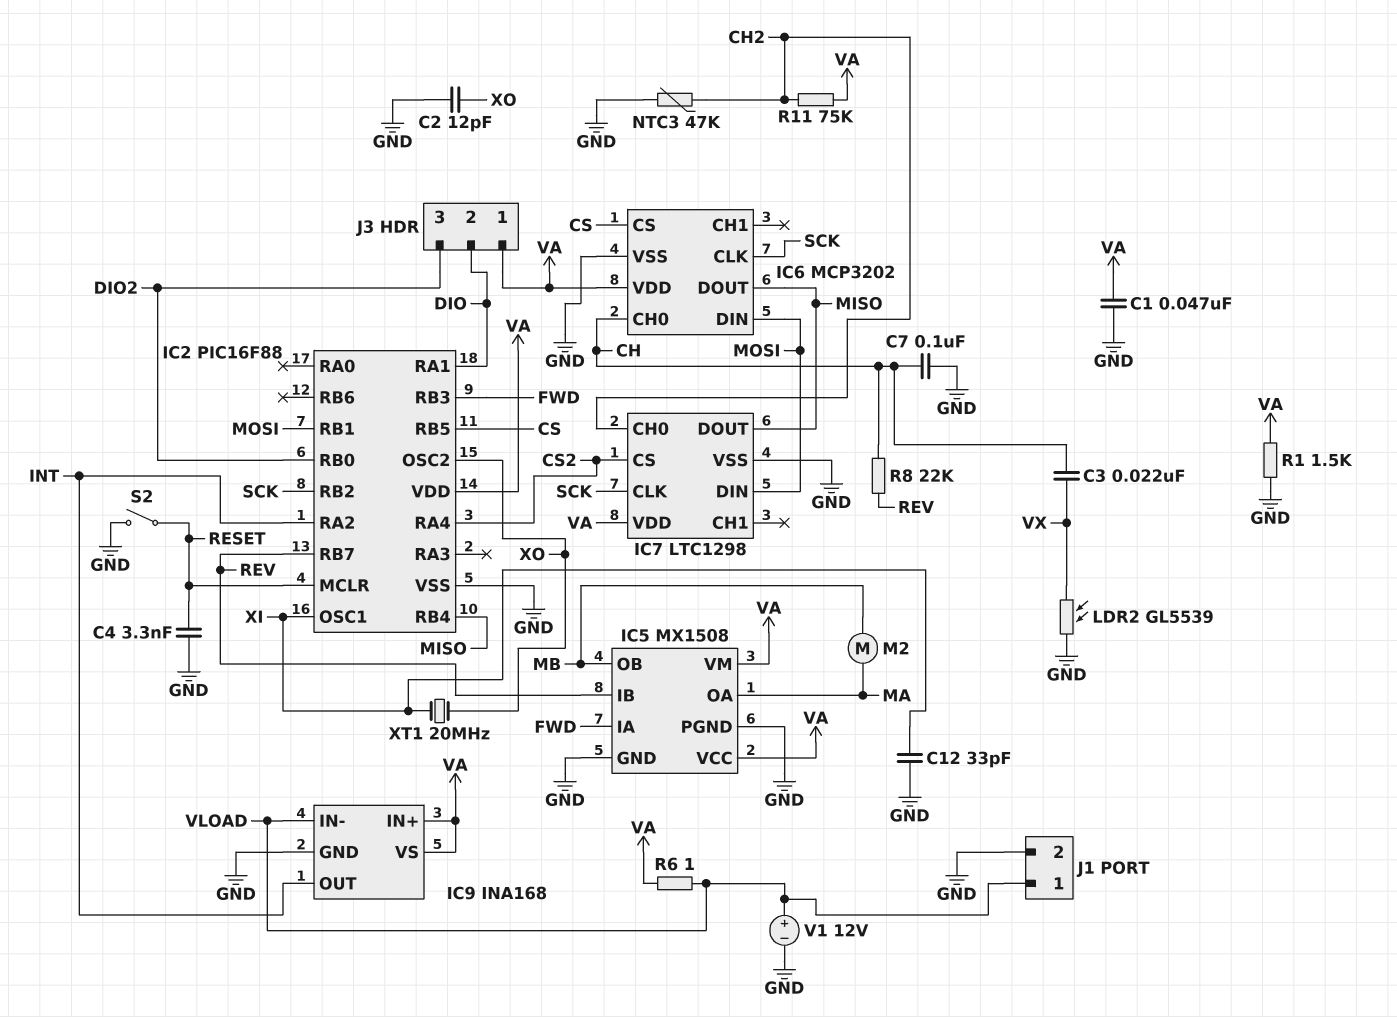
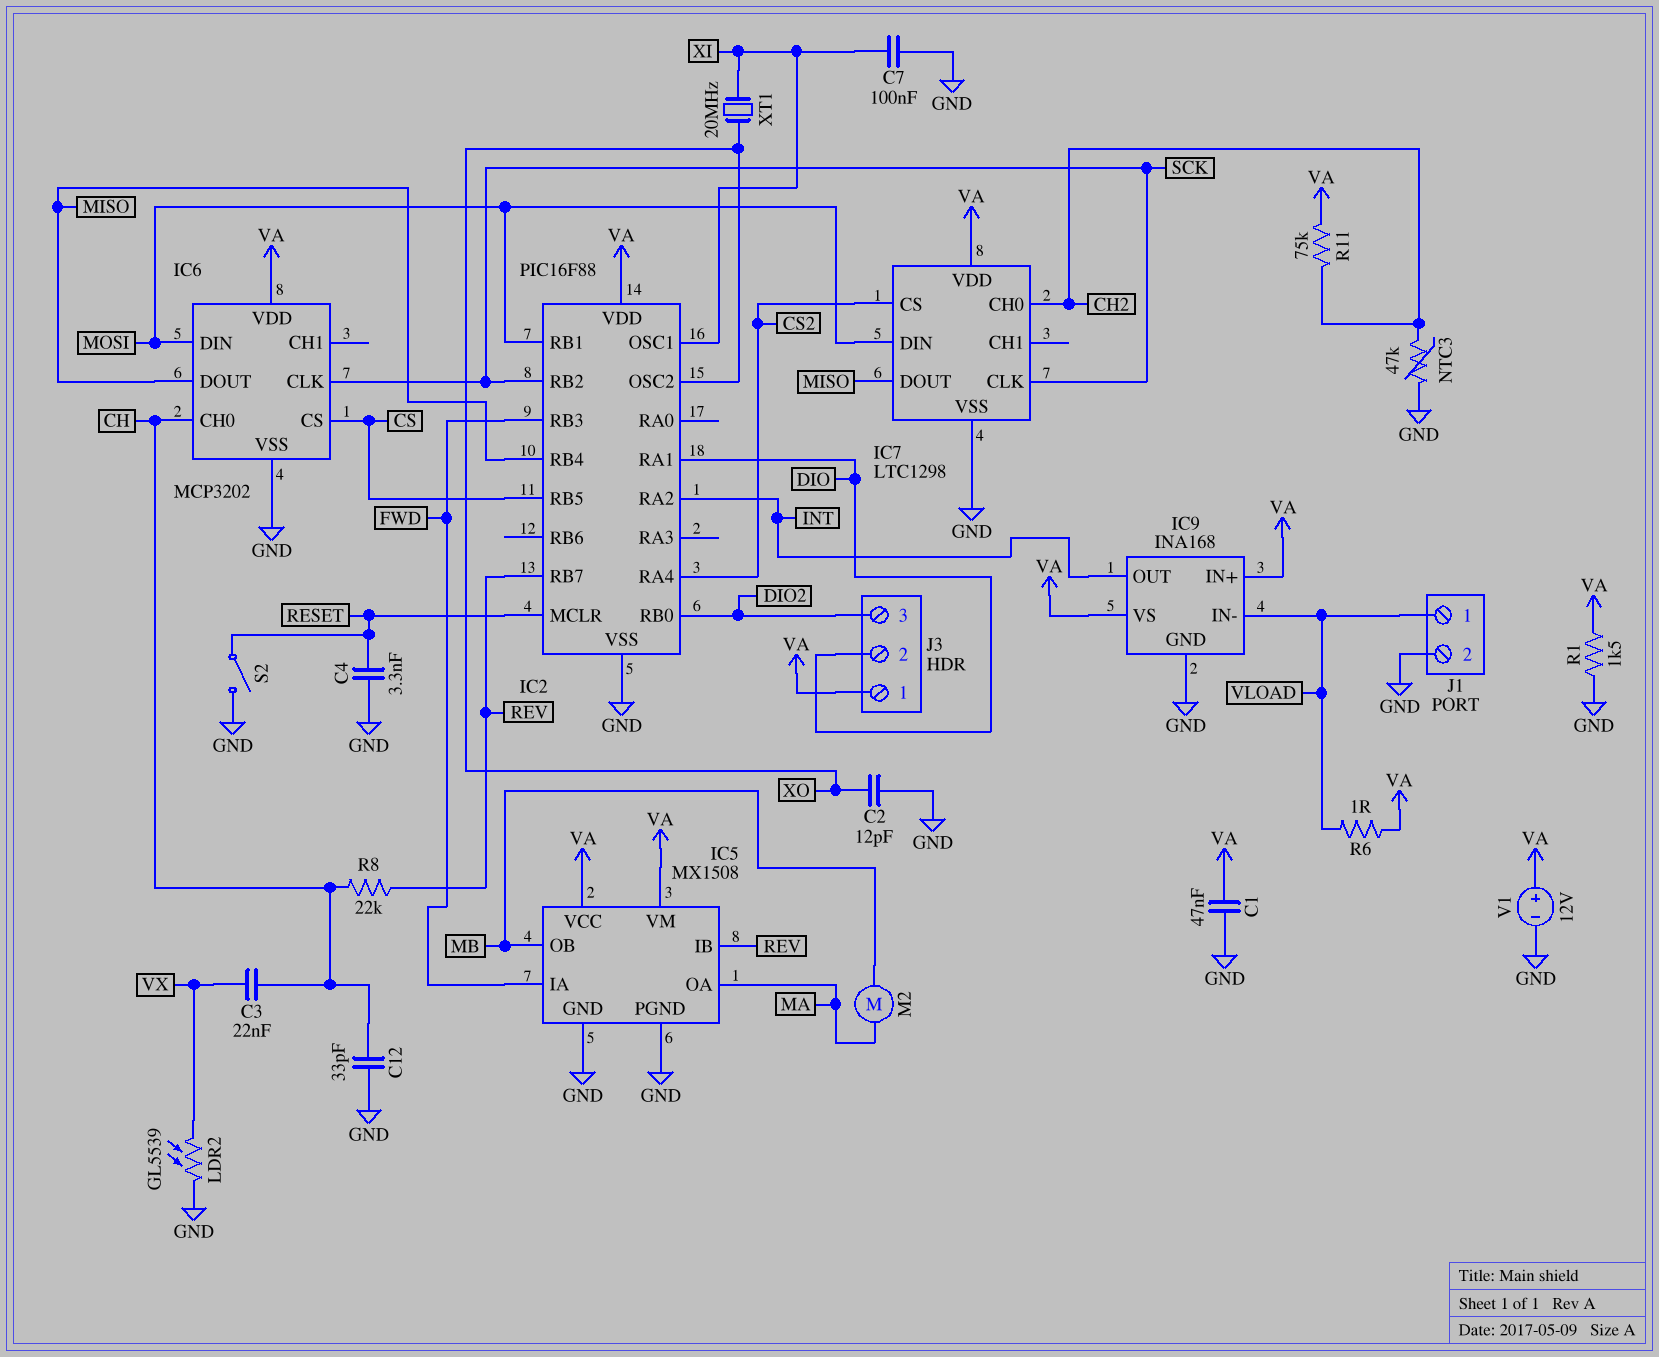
C7: 100nF (CH, GND) -> 100nF (GND, XI)
C12: 33pF (GND, XI) -> 33pF (CH, GND)
V1: 12V (plus VLOAD, minus GND) -> 12V (plus VA, minus GND)

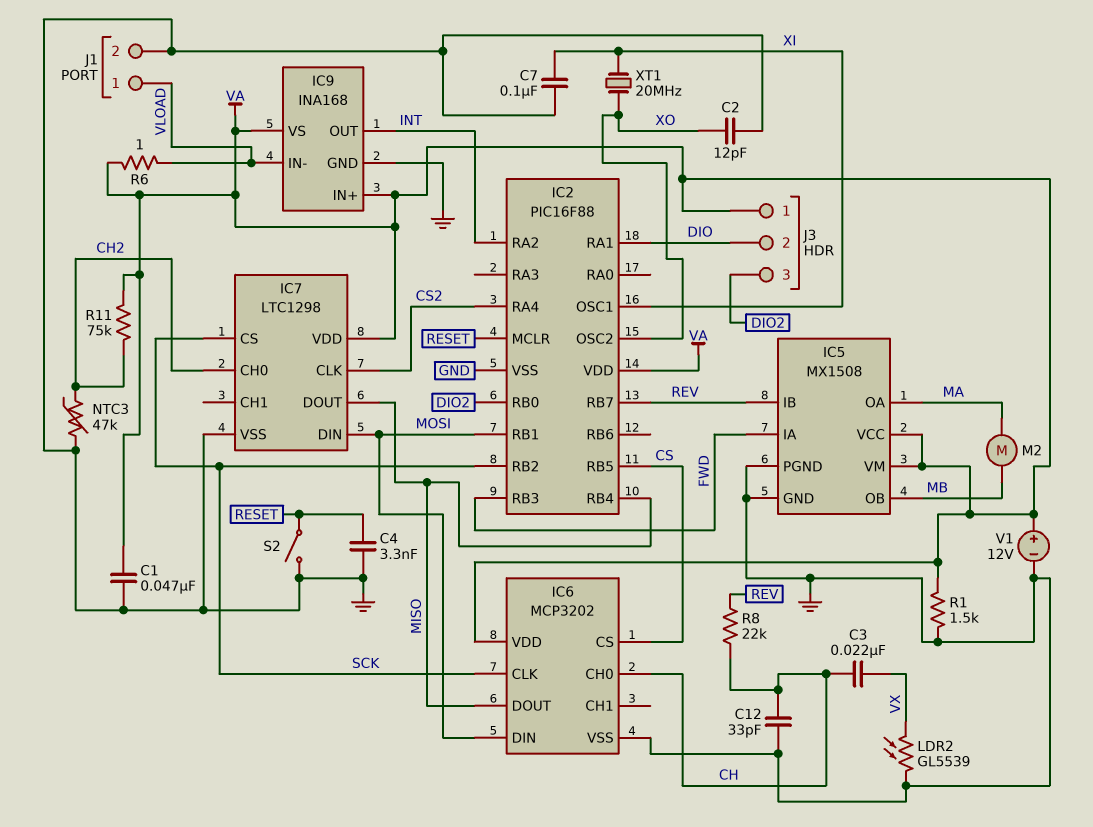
IC7 pin CLK: SCK -> CS2
IC7 pin CS: CS2 -> SCK

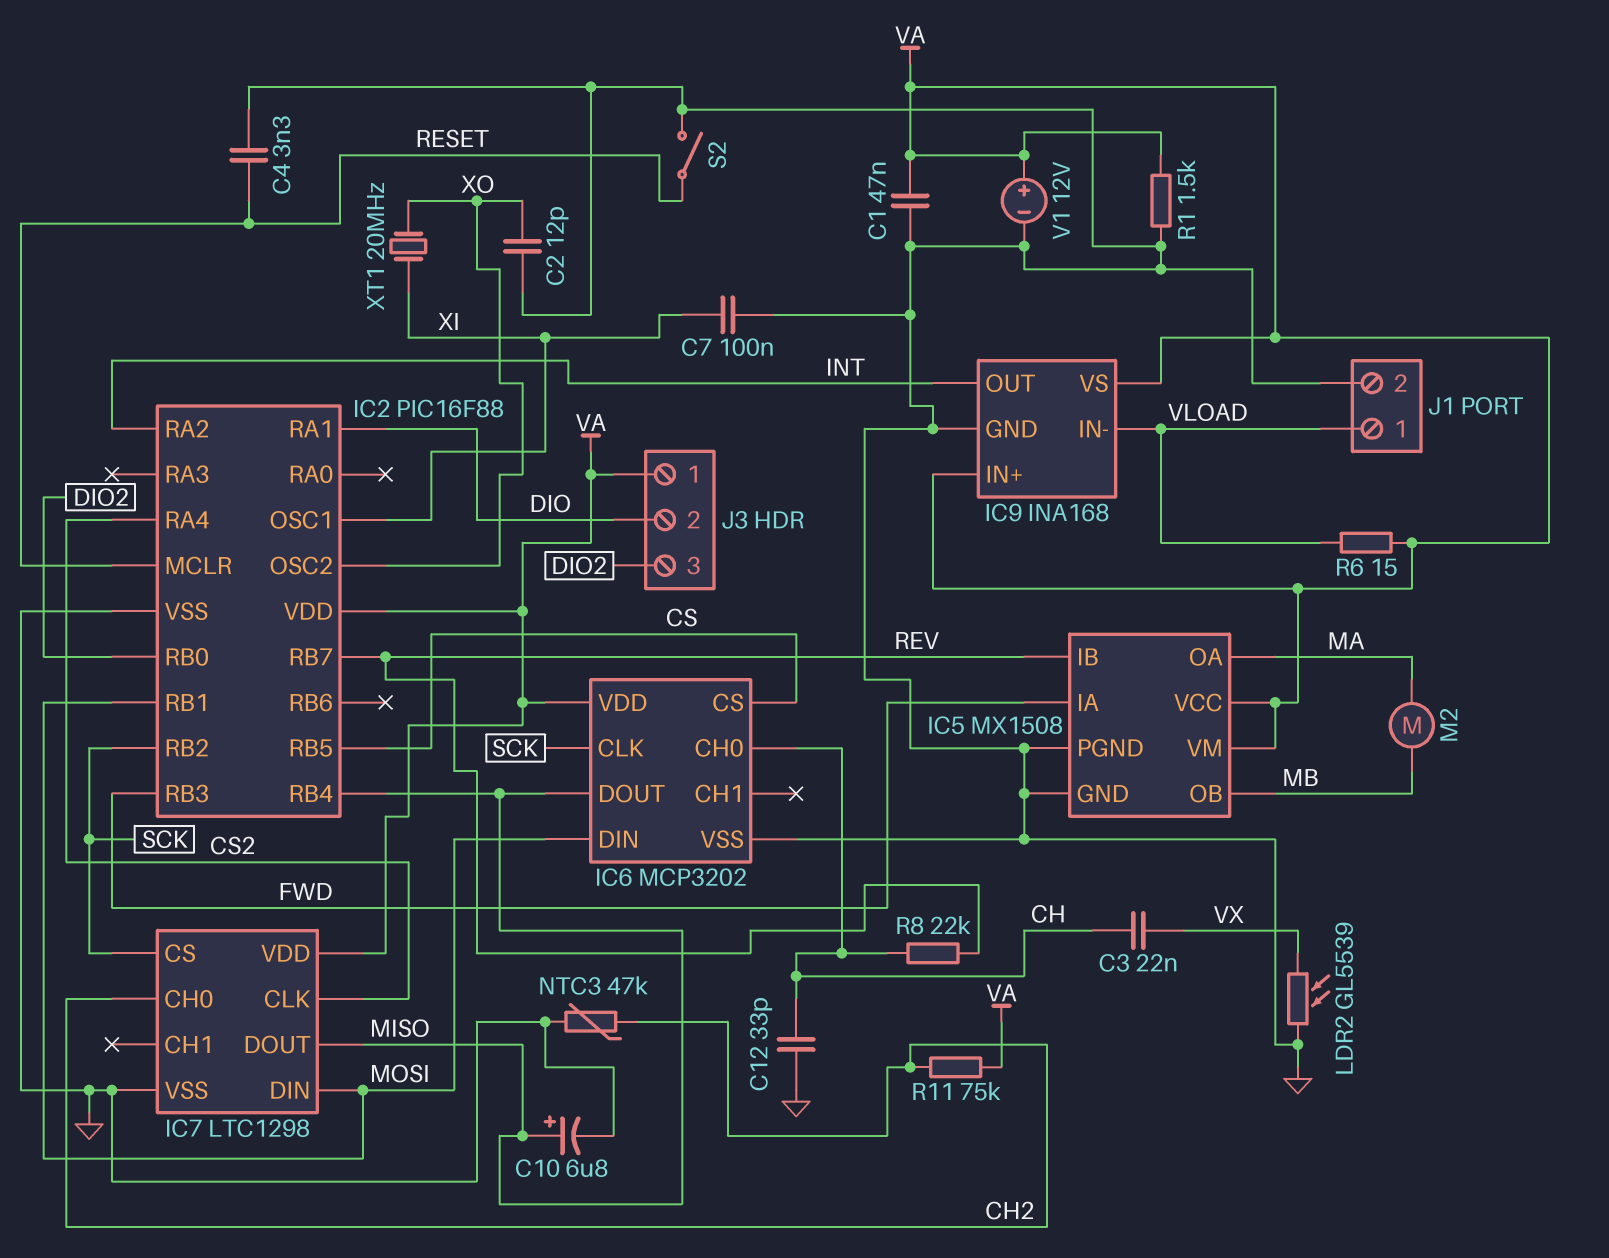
C10: none -> 6.8uF (plus MISO, minus GND)
R6: 1 (VA, VLOAD) -> 15 (VA, VLOAD)

